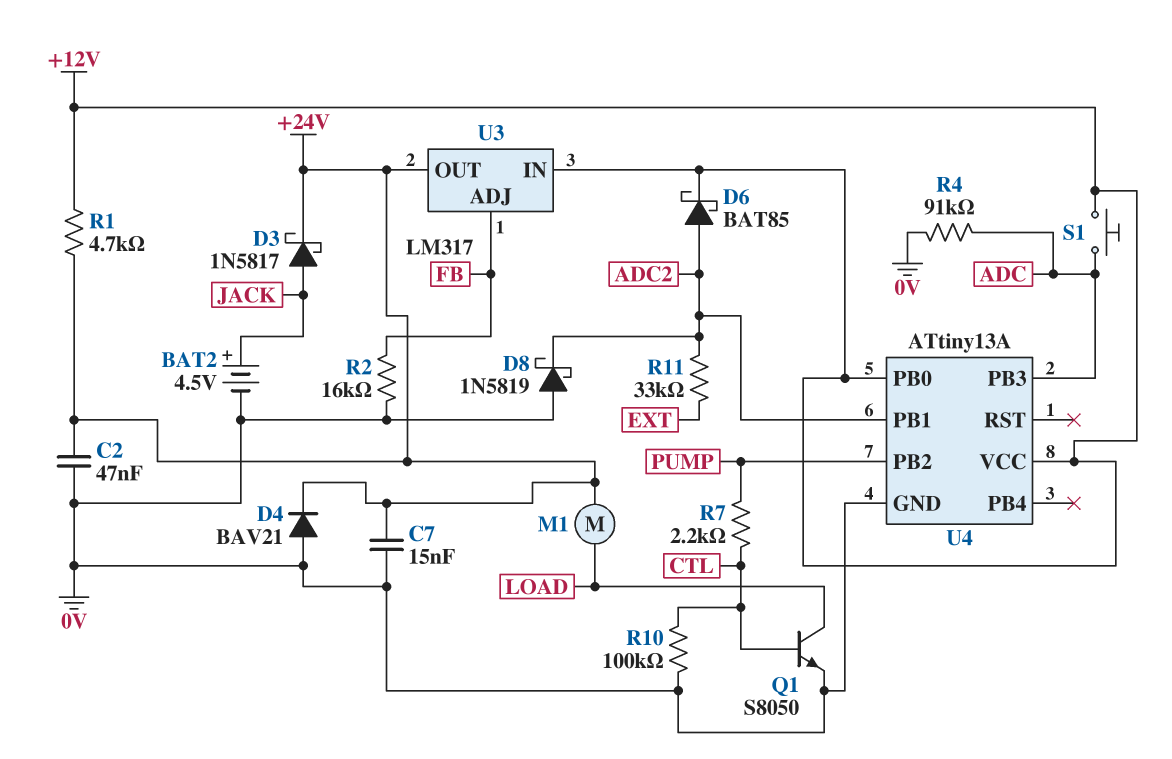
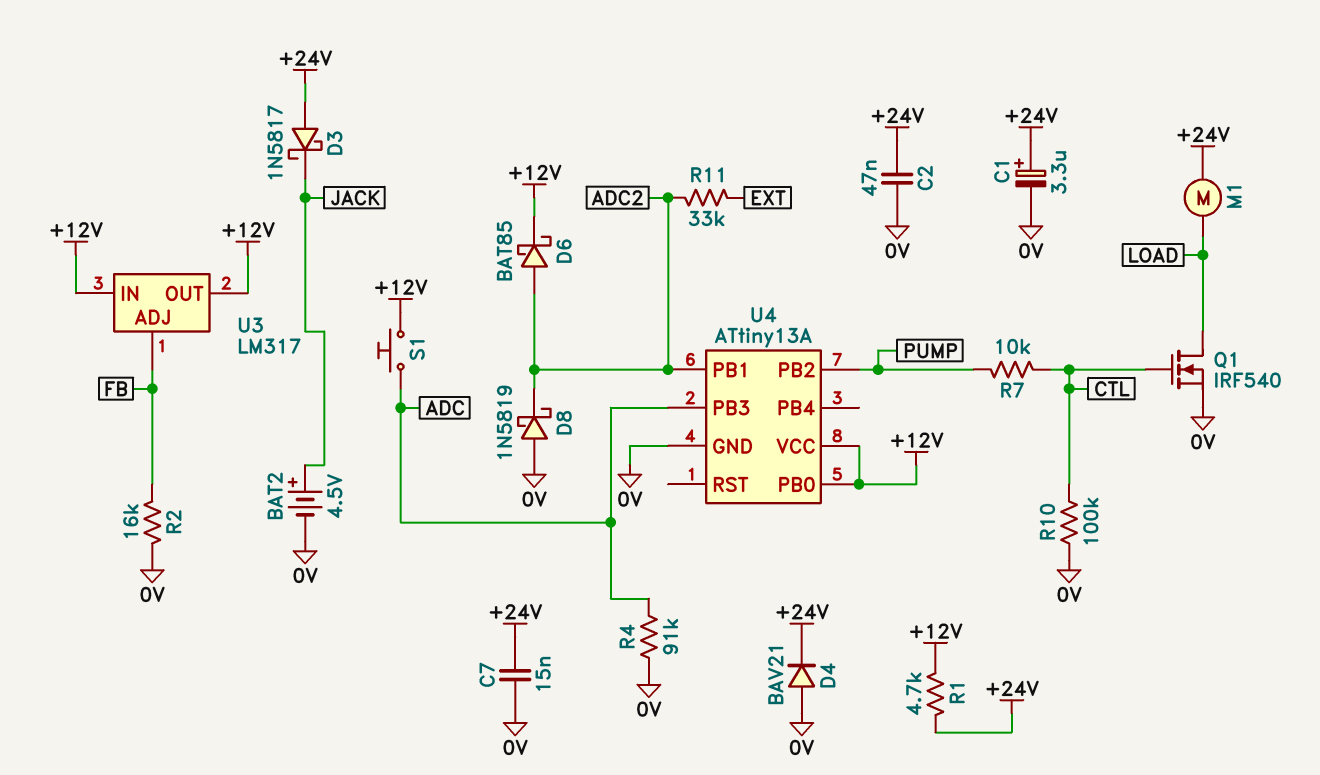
C1: none -> 3.3uF (plus +24V, minus 0V)
D3: schottky 1N5817 (A JACK, K +24V) -> schottky 1N5817 (A +24V, K JACK)
Q1: NPN S8050 (B CTL, C LOAD, E 0V) -> NMOS IRF540 (G CTL, D LOAD, S 0V)
R7: 2.2k (CTL, PUMP) -> 10k (CTL, PUMP)
U3 pin OUT: +24V -> +12V

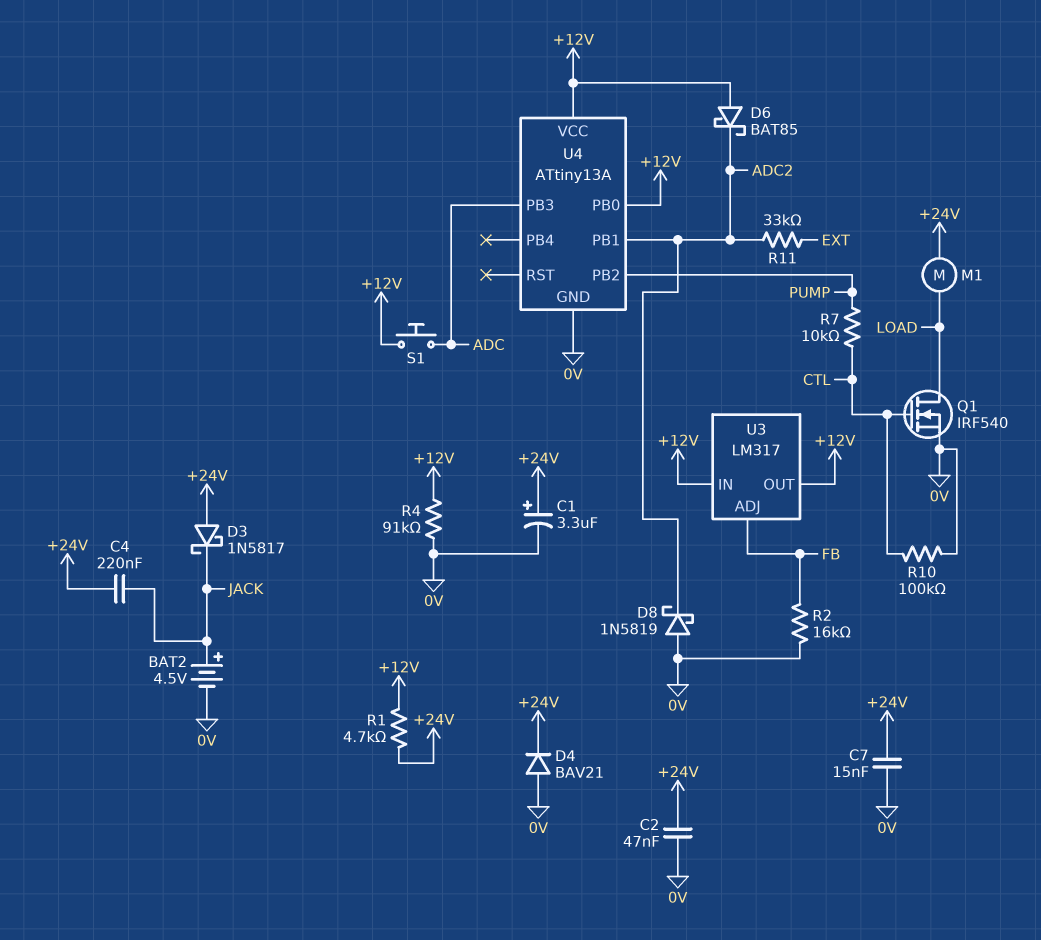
C4: none -> 220nF (+24V, JACK)
D6: schottky BAT85 (A ADC2, K +12V) -> schottky BAT85 (A +12V, K ADC2)
R4: 91k (0V, ADC) -> 91k (+12V, 0V)

